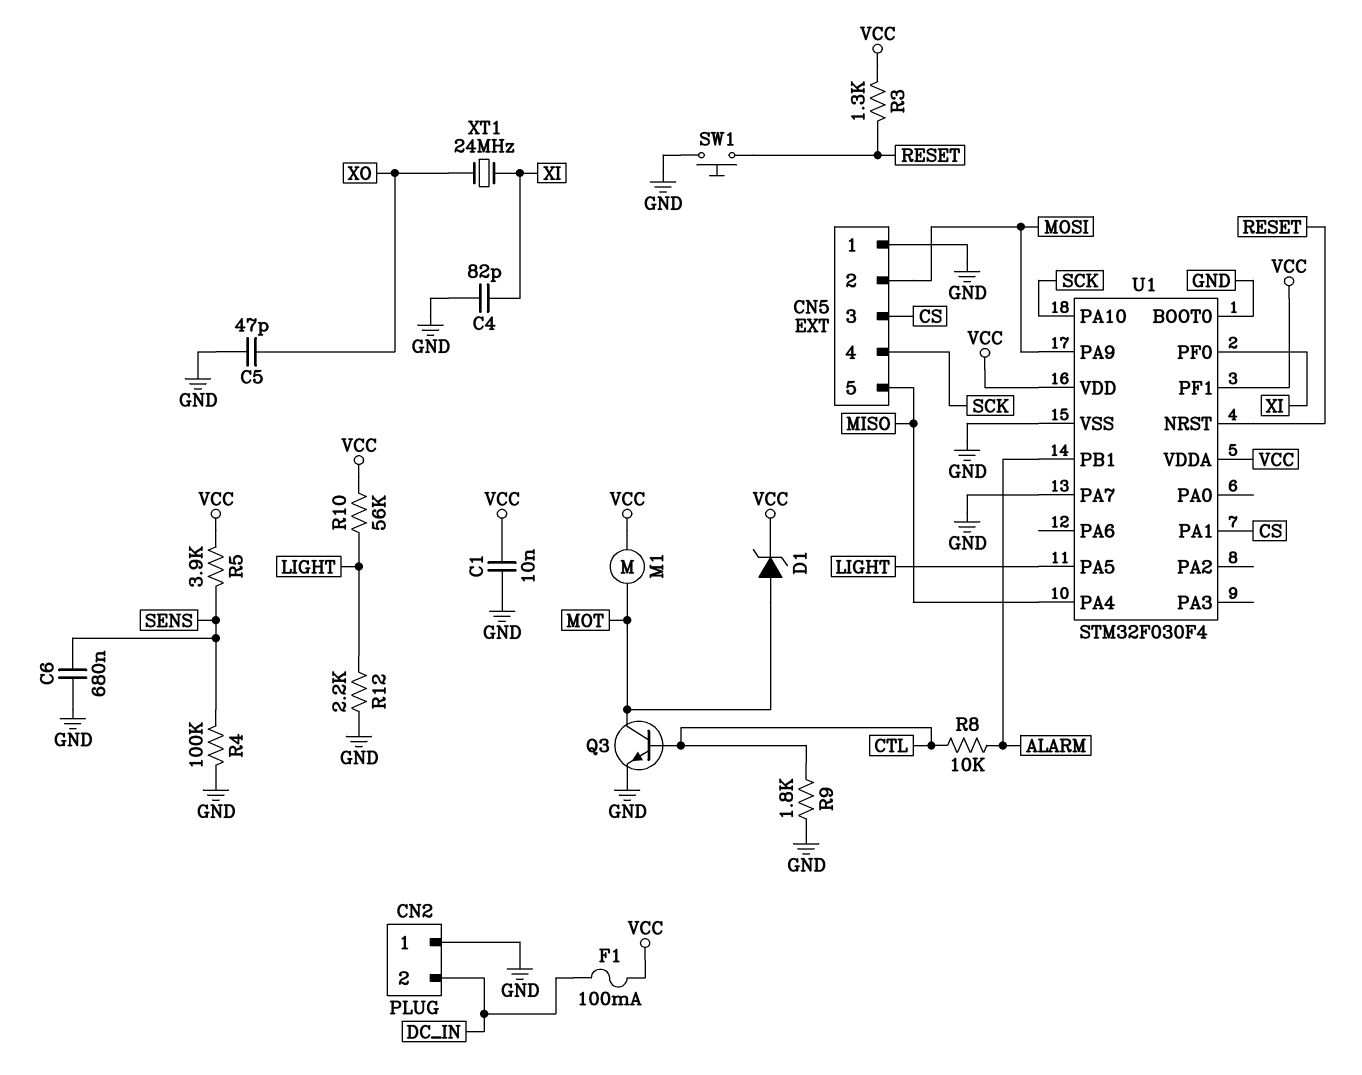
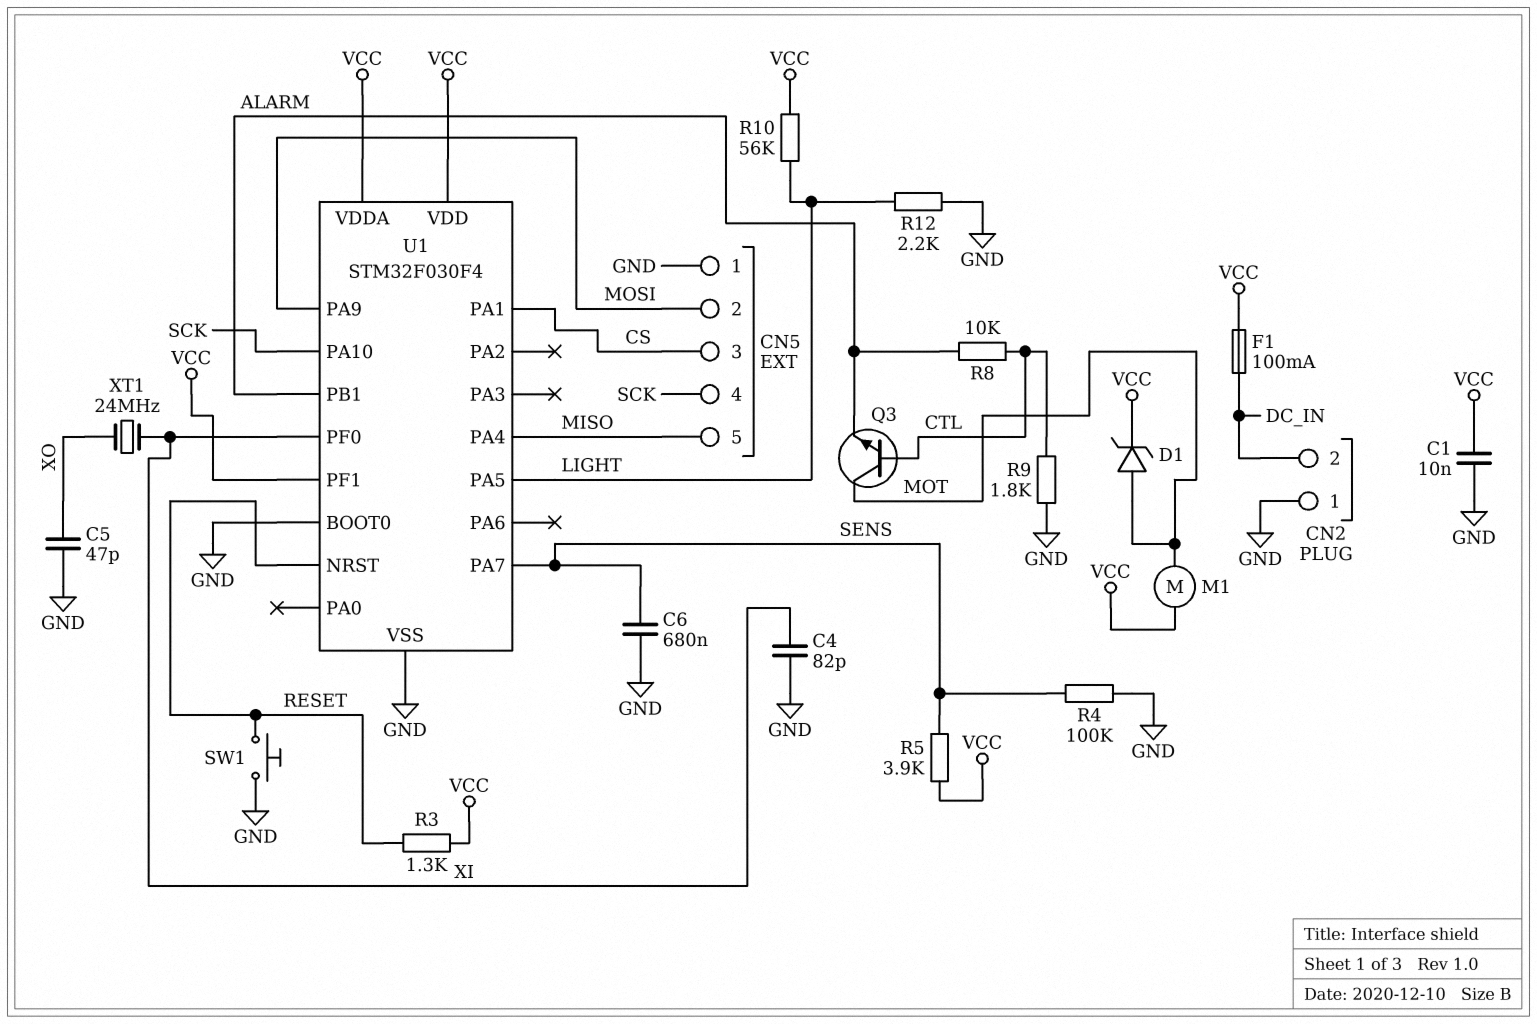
Q3: NPN (B CTL, C MOT, E GND) -> NPN (B CTL, C MOT, E ALARM)
U1 pin PA7: GND -> SENS

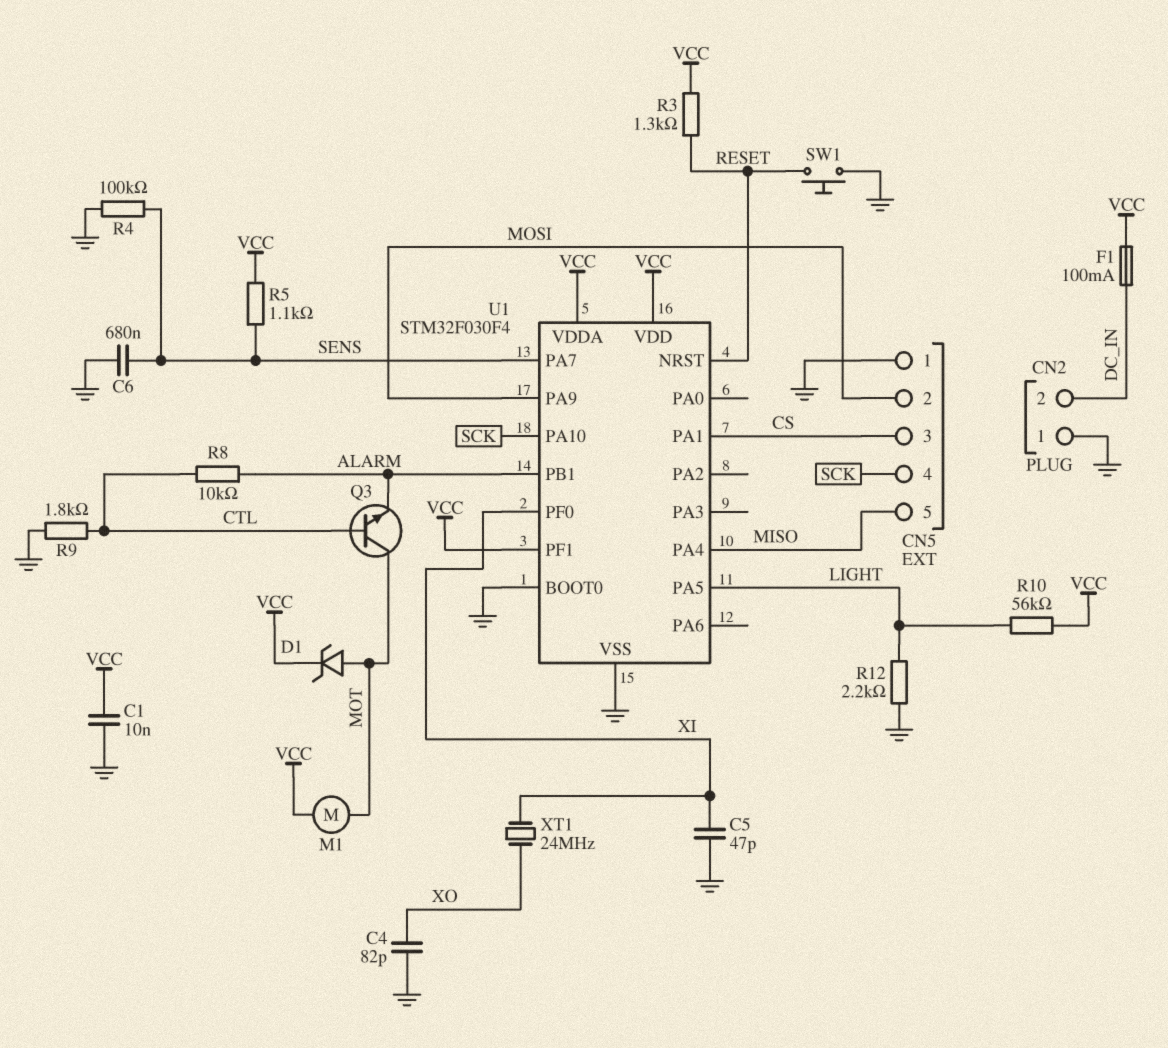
C4: 82pF (GND, XI) -> 82pF (GND, XO)
C5: 47pF (GND, XO) -> 47pF (GND, XI)
R5: 3.9k (SENS, VCC) -> 1.1k (SENS, VCC)

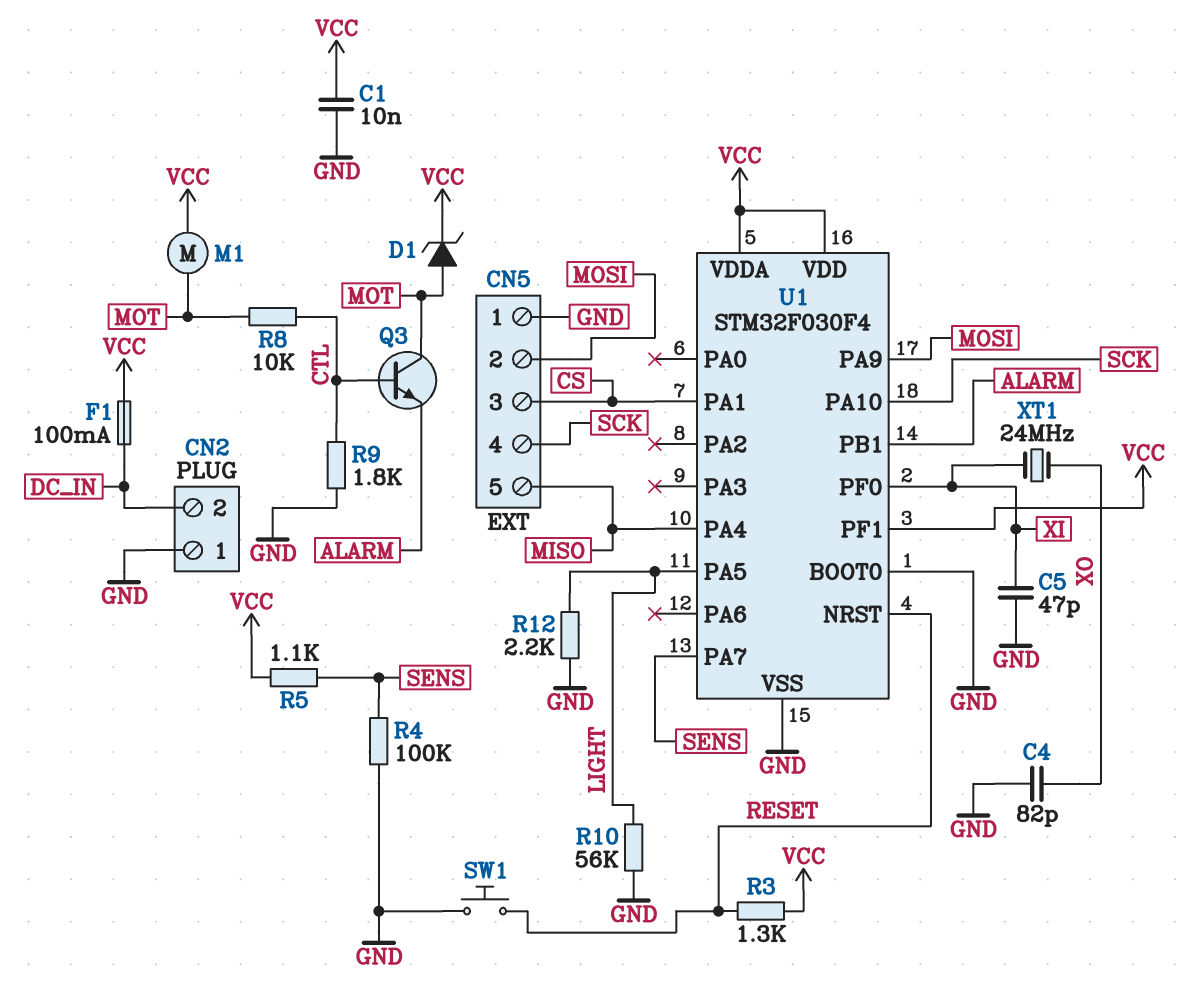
C6: 680nF (GND, SENS) -> none
R8: 10k (ALARM, CTL) -> 10k (CTL, MOT)
R10: 56k (LIGHT, VCC) -> 56k (GND, LIGHT)

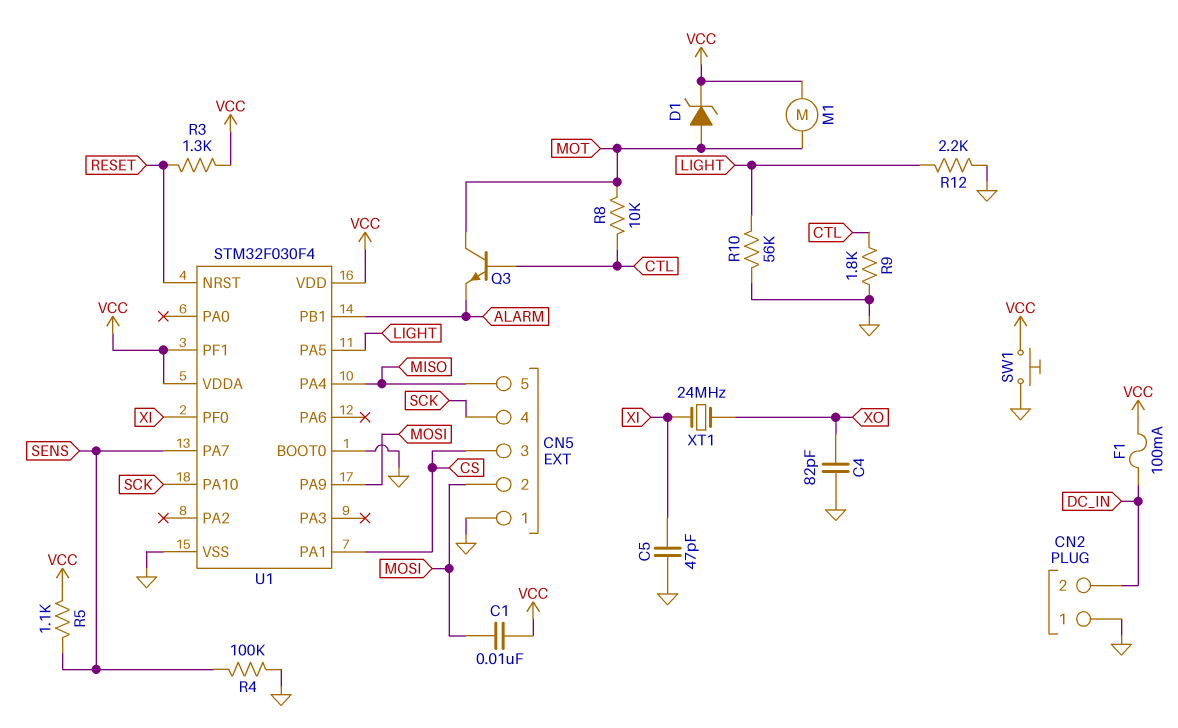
C1: 10nF (GND, VCC) -> 10nF (MOSI, VCC)
SW1: button (GND, RESET) -> button (GND, VCC)

